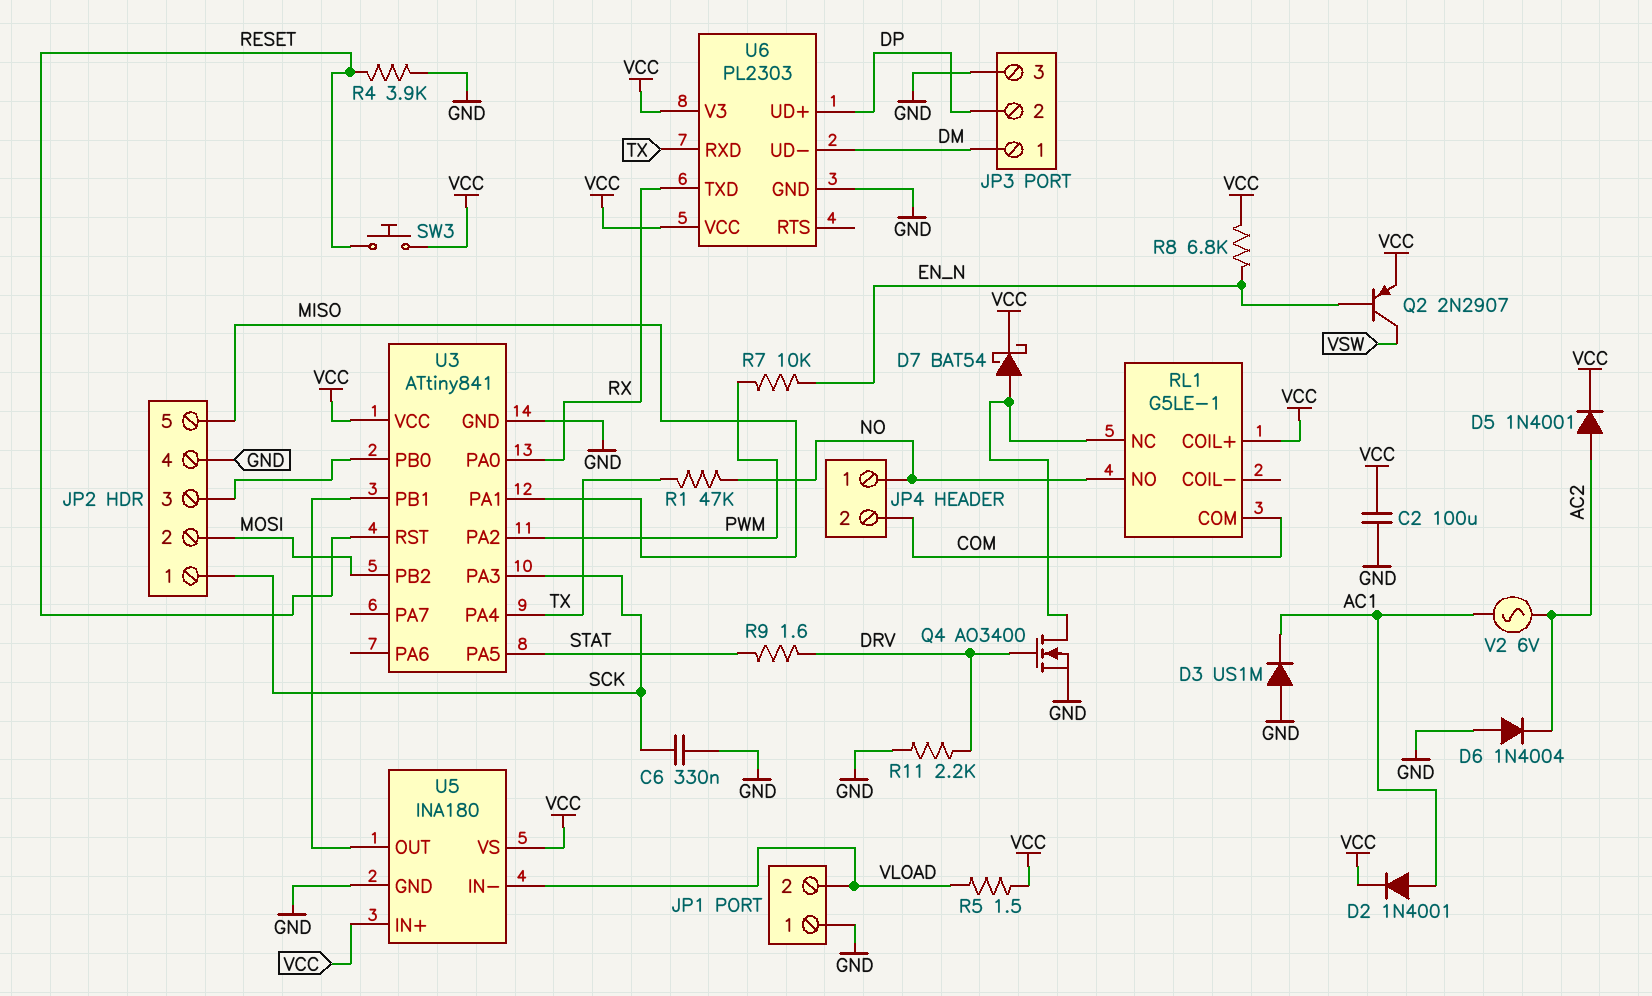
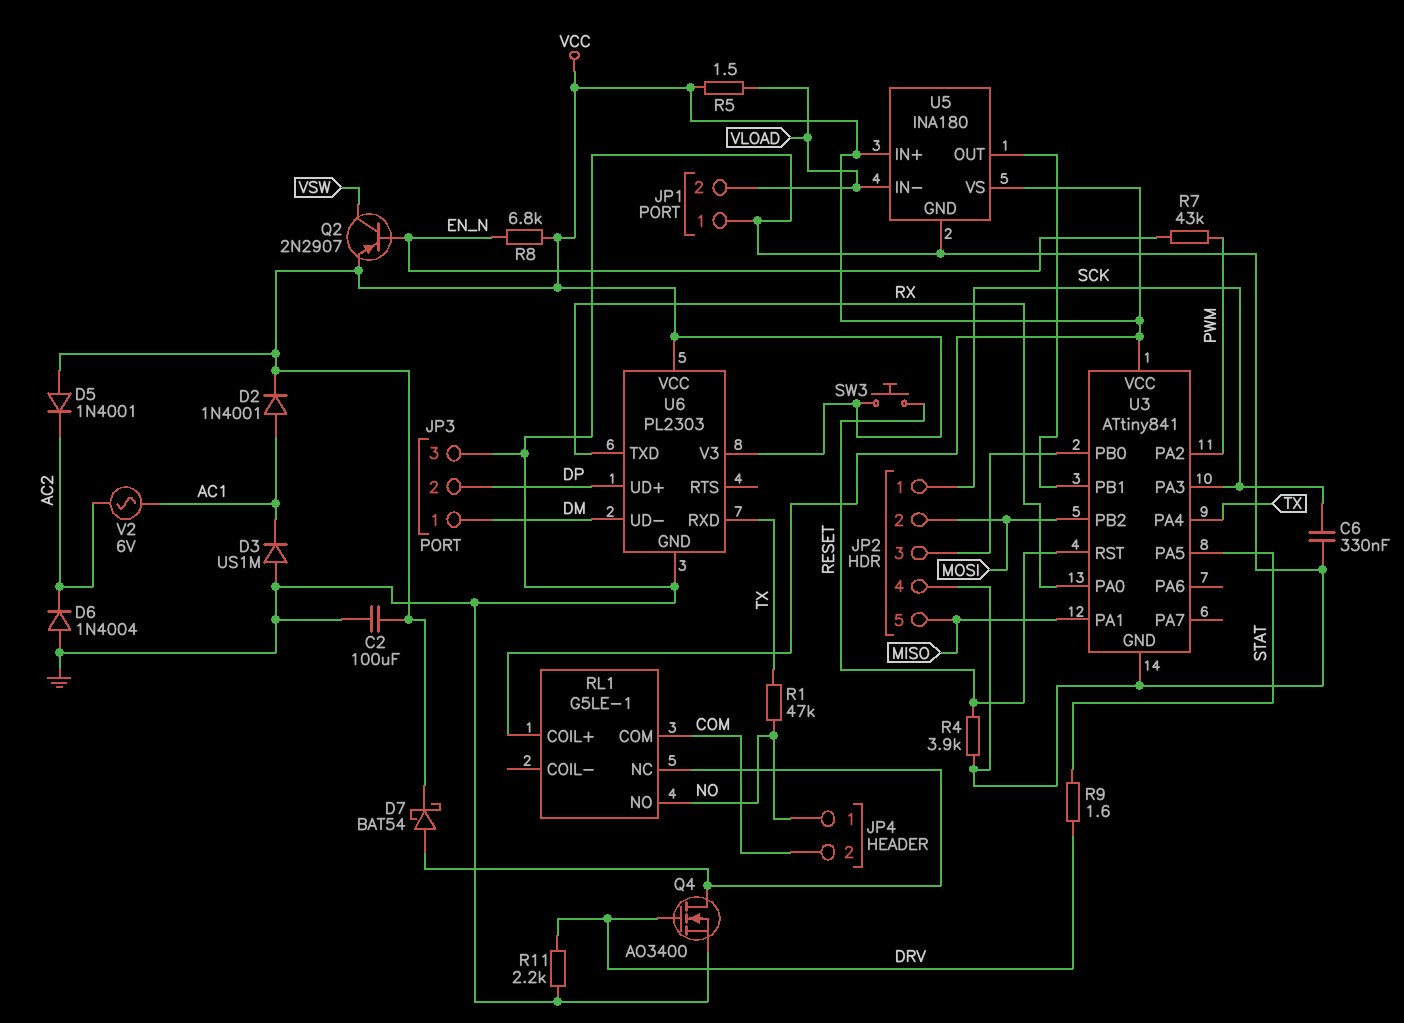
D5: diode 1N4001 (A AC2, K VCC) -> diode 1N4001 (A VCC, K AC2)
R7: 10k (EN_N, PWM) -> 43k (EN_N, PWM)

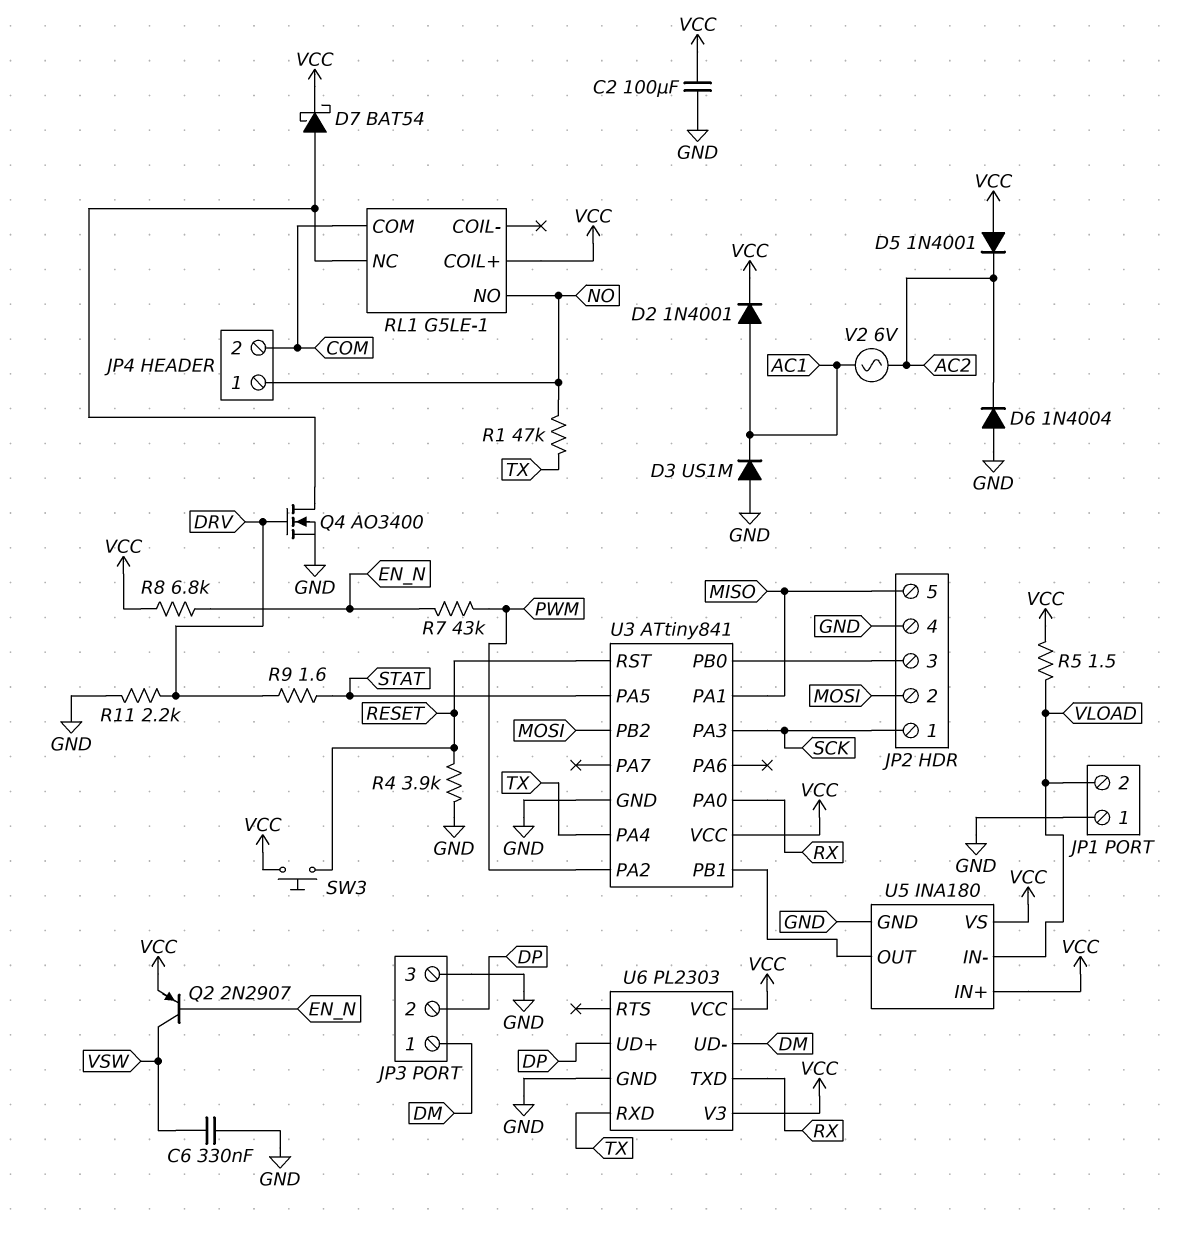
C6: 330nF (GND, SCK) -> 330nF (GND, VSW)

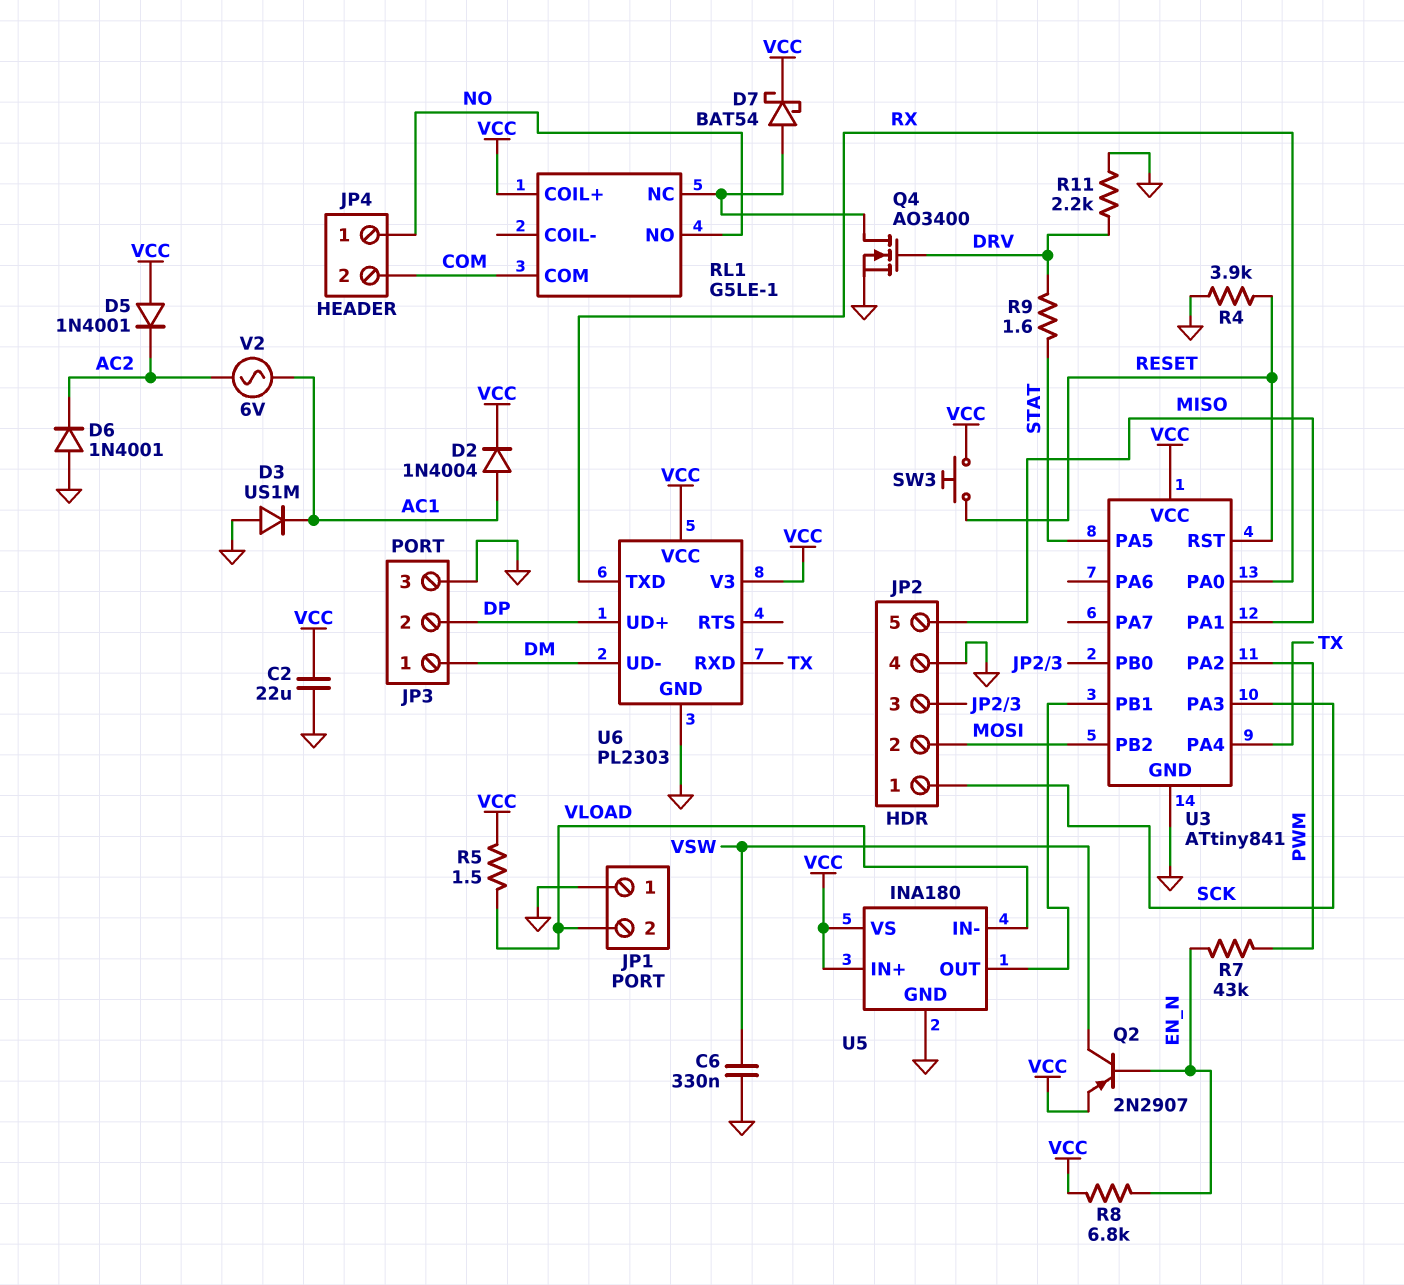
C2: 100uF (GND, VCC) -> 22uF (GND, VCC)
D2: diode 1N4001 (A AC1, K VCC) -> diode 1N4004 (A AC1, K VCC)
D6: diode 1N4004 (A GND, K AC2) -> diode 1N4001 (A GND, K AC2)
R1: 47k (NO, TX) -> none

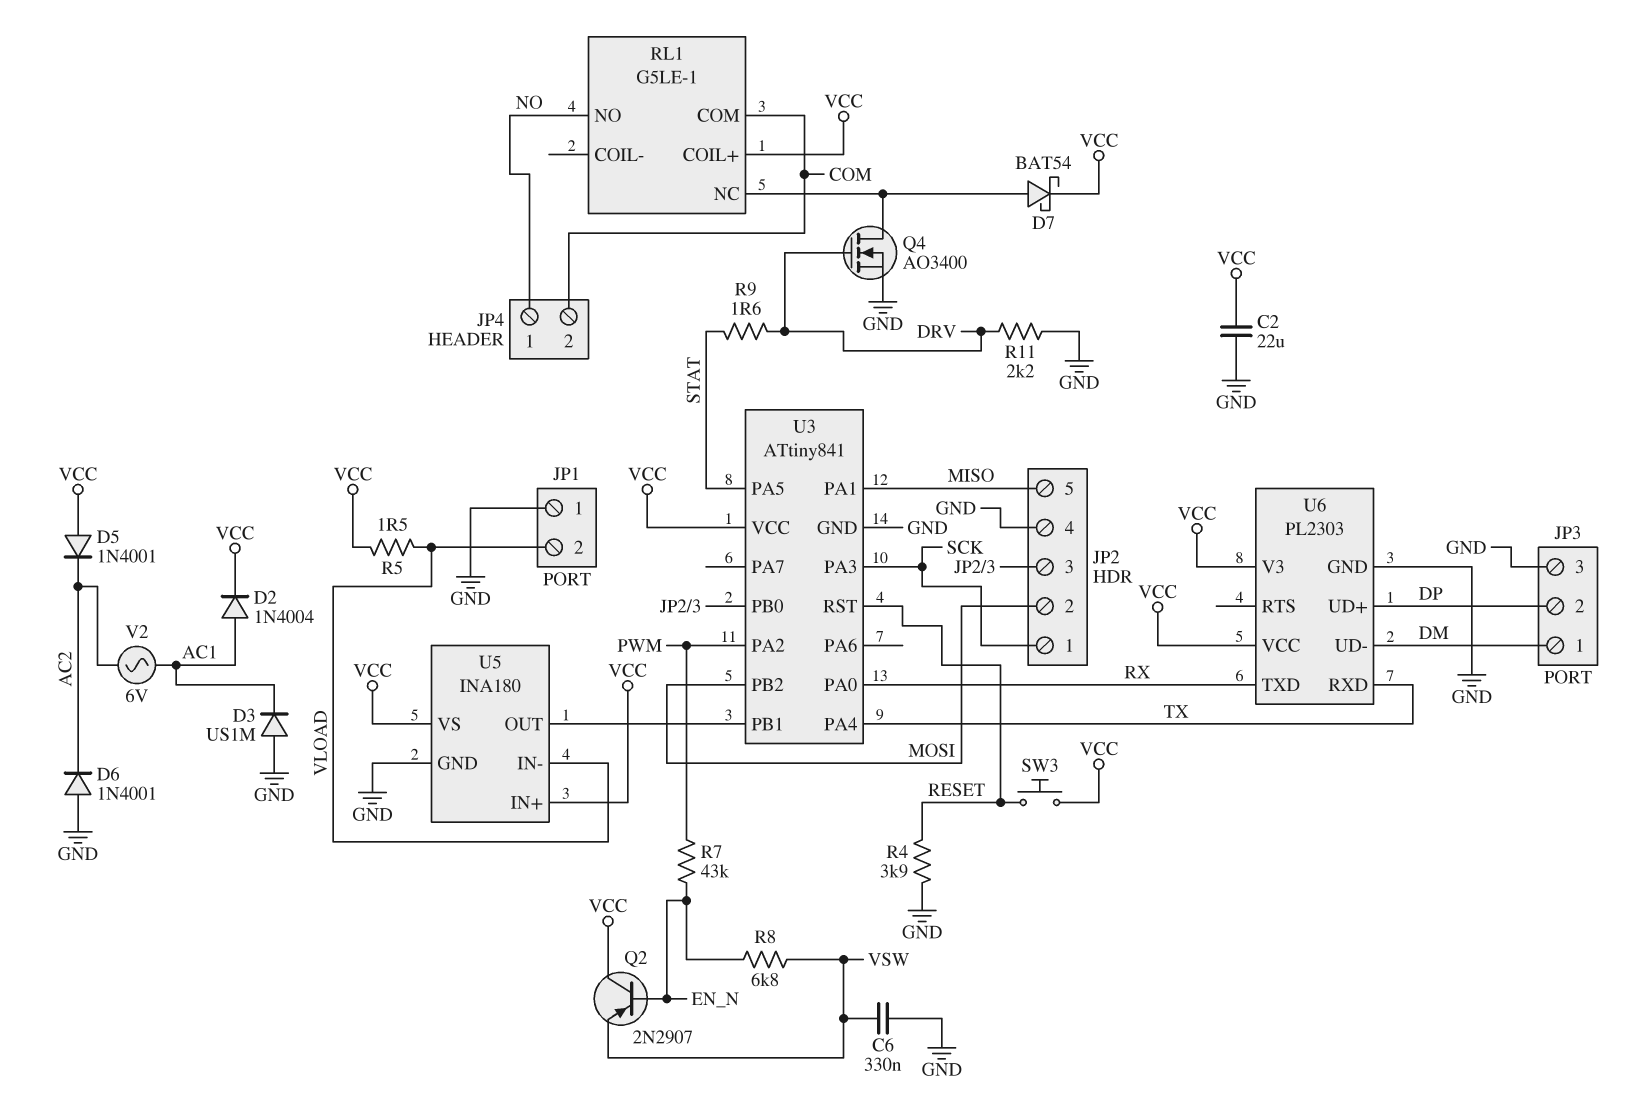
Q2: PNP 2N2907 (B EN_N, C VSW, E VCC) -> PNP 2N2907 (B EN_N, C VCC, E VSW)
R8: 6.8k (EN_N, VCC) -> 6.8k (EN_N, VSW)

